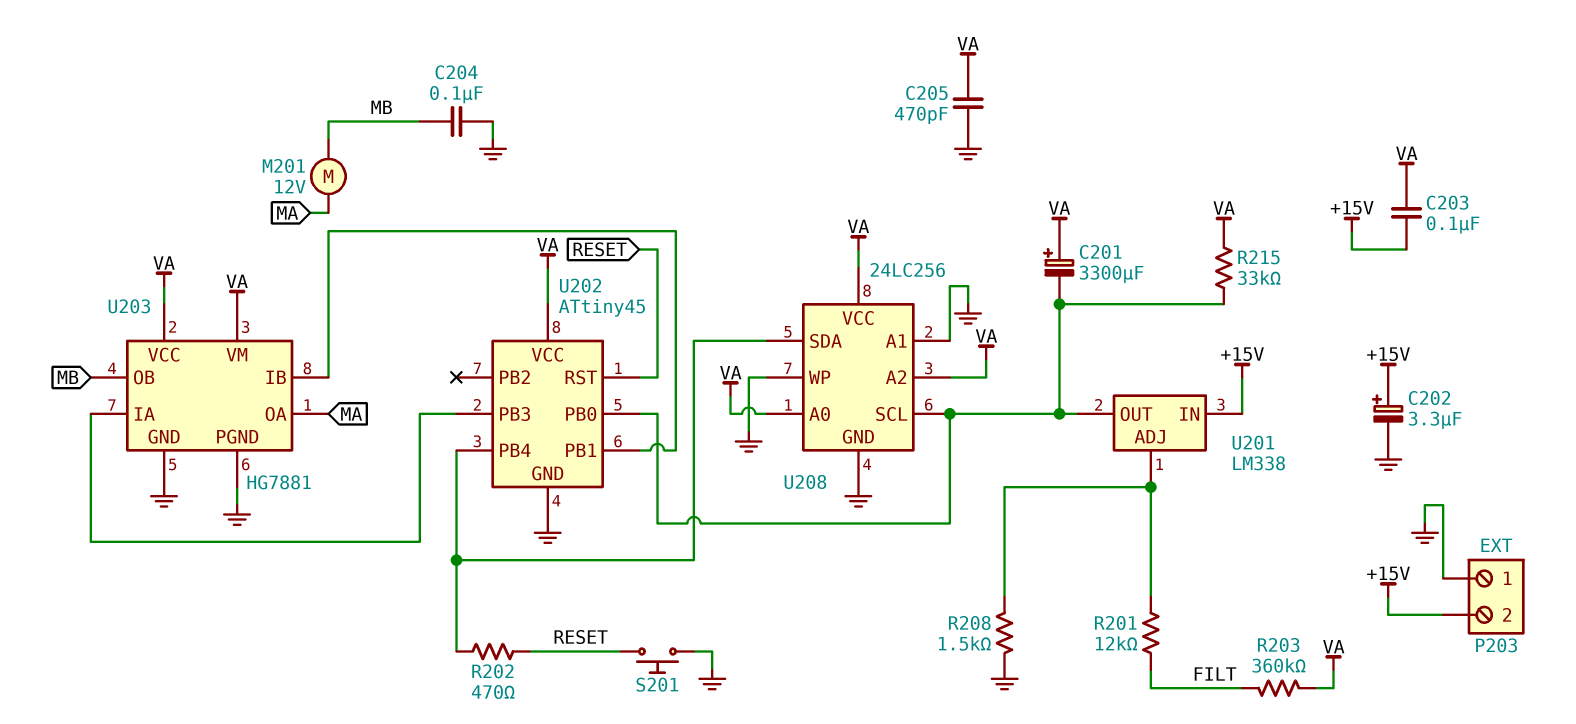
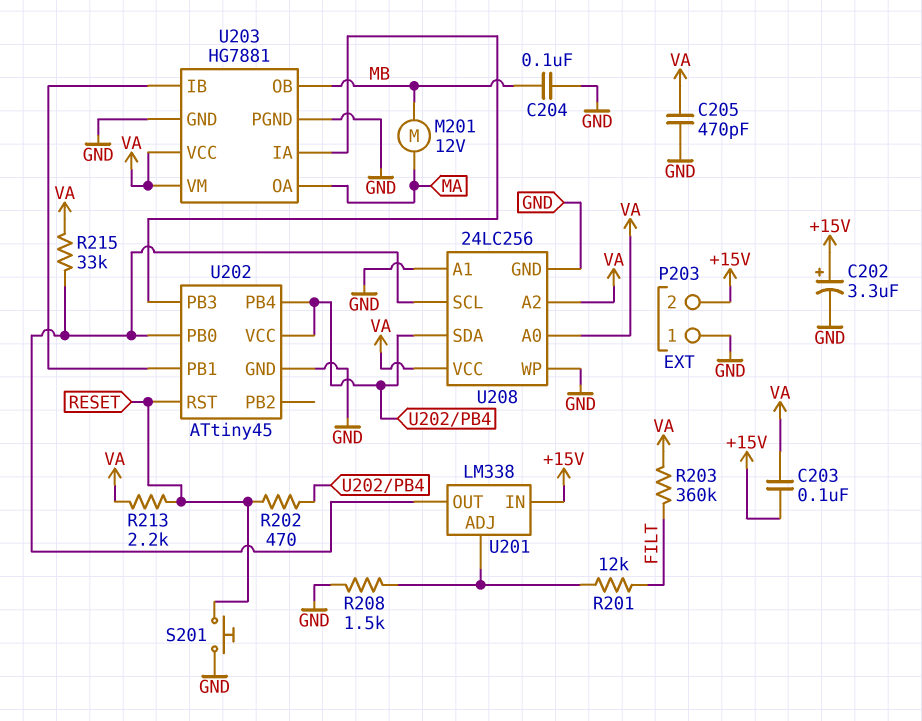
C201: 3300uF (plus VA, minus U201/OUT) -> none
R213: none -> 2.2k (RESET, VA)
U202 pin VCC: VA -> U202/PB4

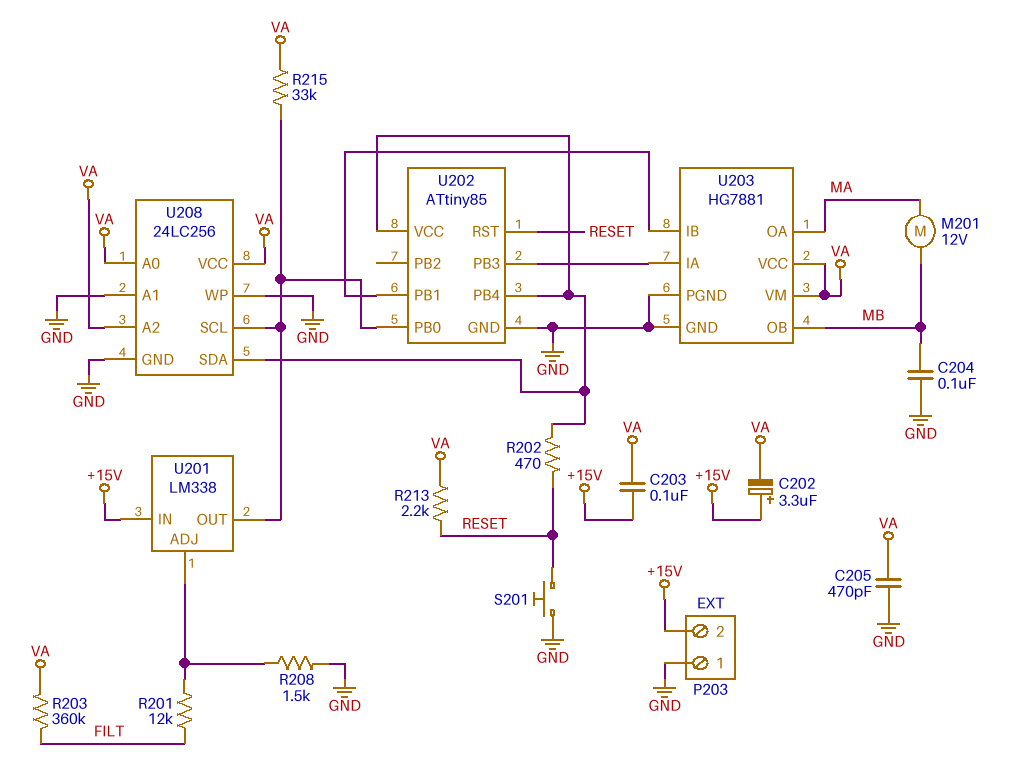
C202: 3.3uF (plus +15V, minus GND) -> 3.3uF (plus +15V, minus VA)
U202: ATtiny45 -> ATtiny85

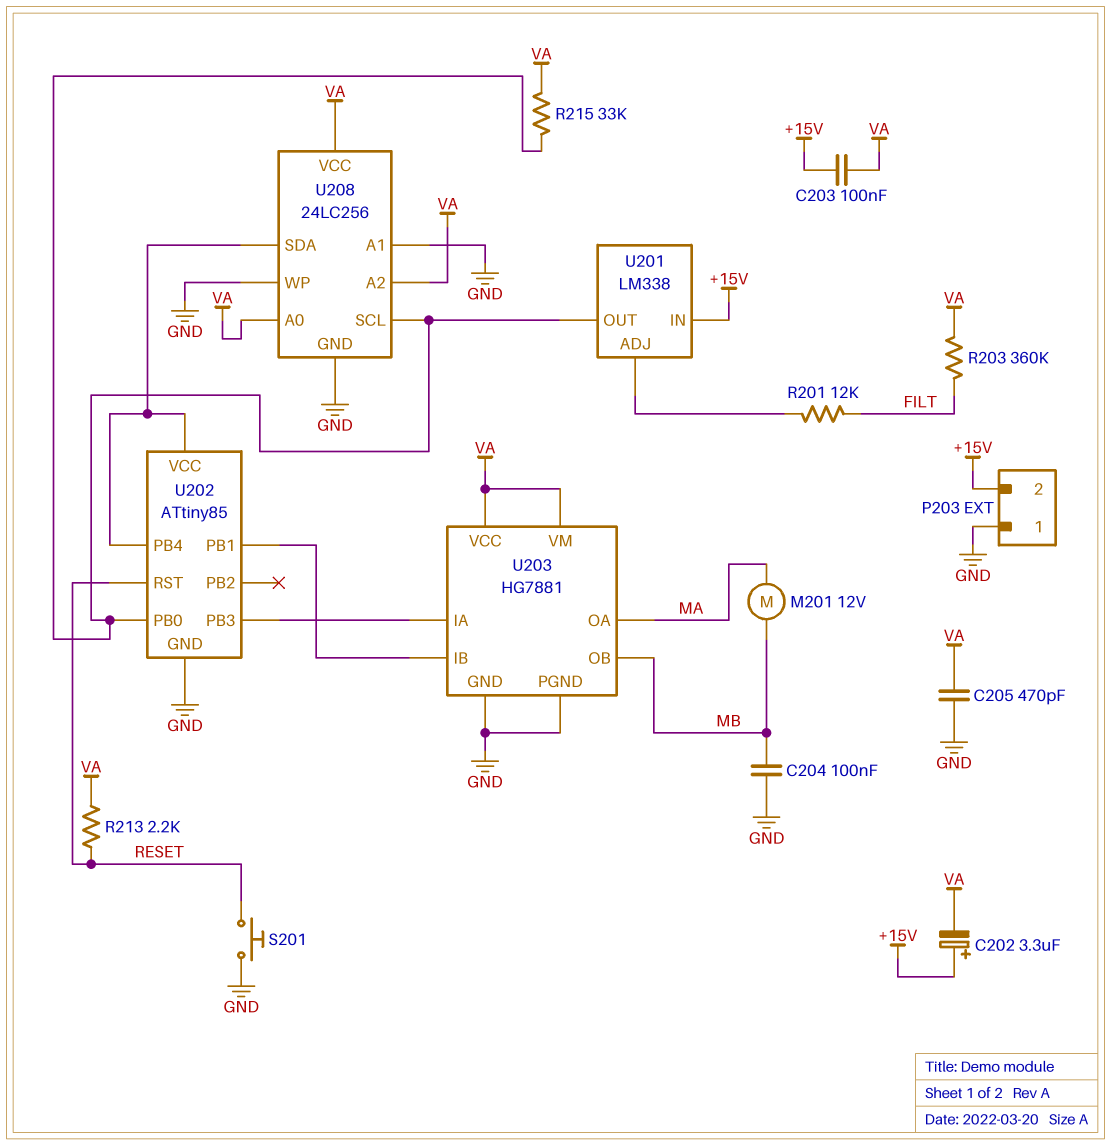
R202: 470 (RESET, U202/PB4) -> none
R208: 1.5k (GND, U201/ADJ) -> none

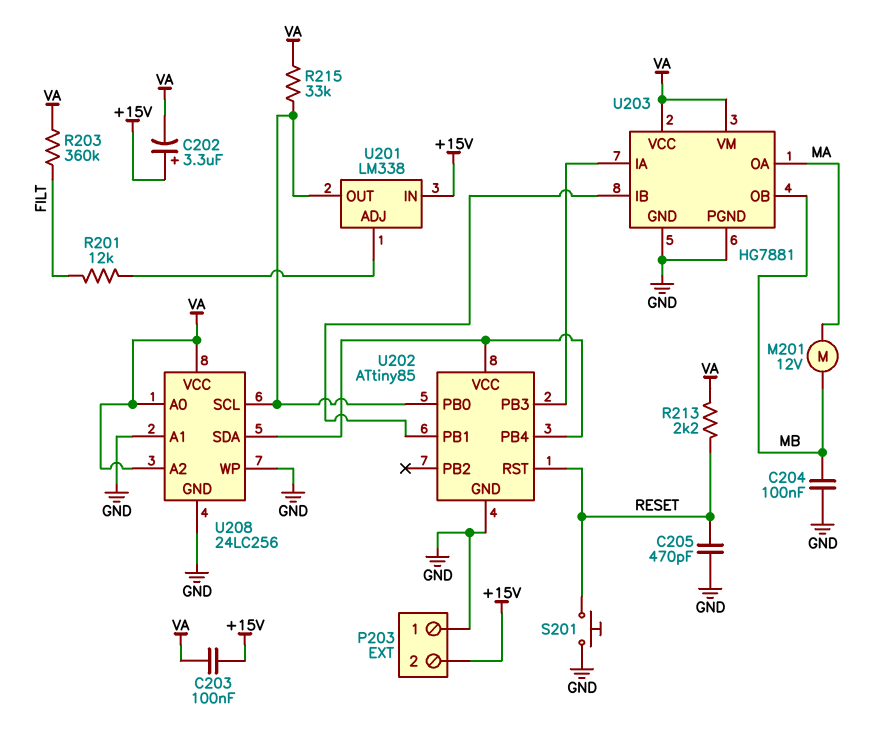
C205: 470pF (GND, VA) -> 470pF (GND, RESET)

